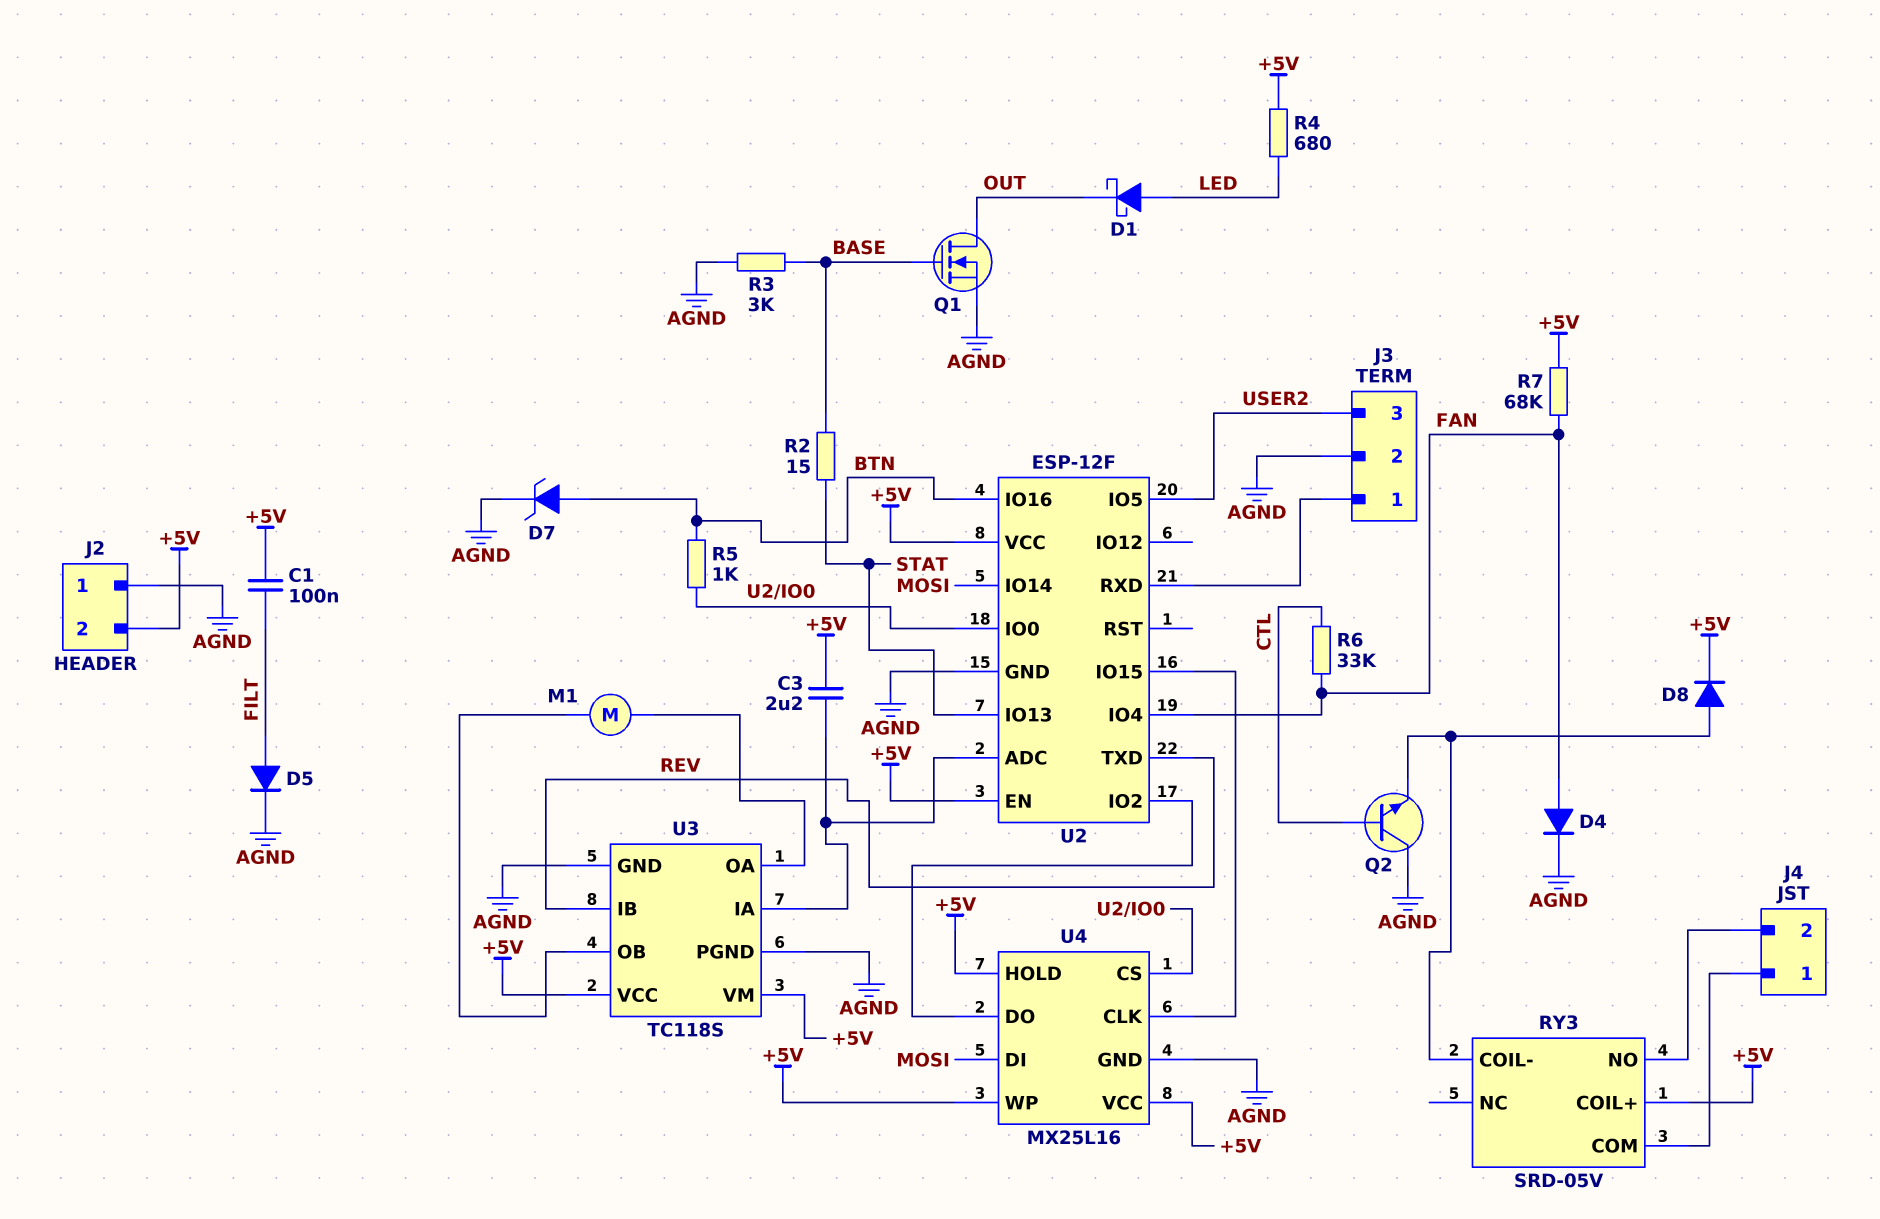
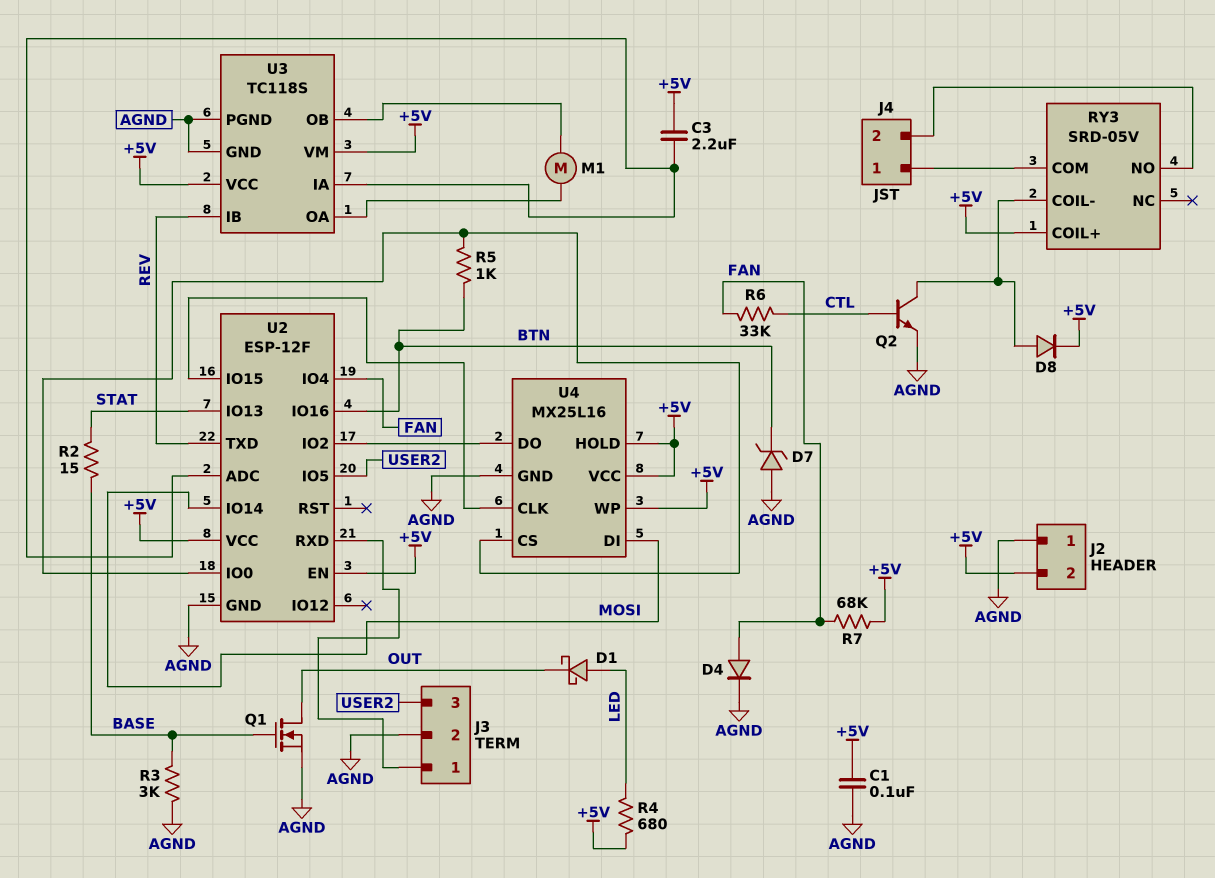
C1: 100nF (+5V, FILT) -> 100nF (+5V, AGND)
D5: diode (A FILT, K AGND) -> none
D7: zener (A BTN, K AGND) -> zener (A AGND, K BTN)
Q2: NPN (B CTL, C AGND, E RY3/COIL-) -> NPN (B CTL, C RY3/COIL-, E AGND)

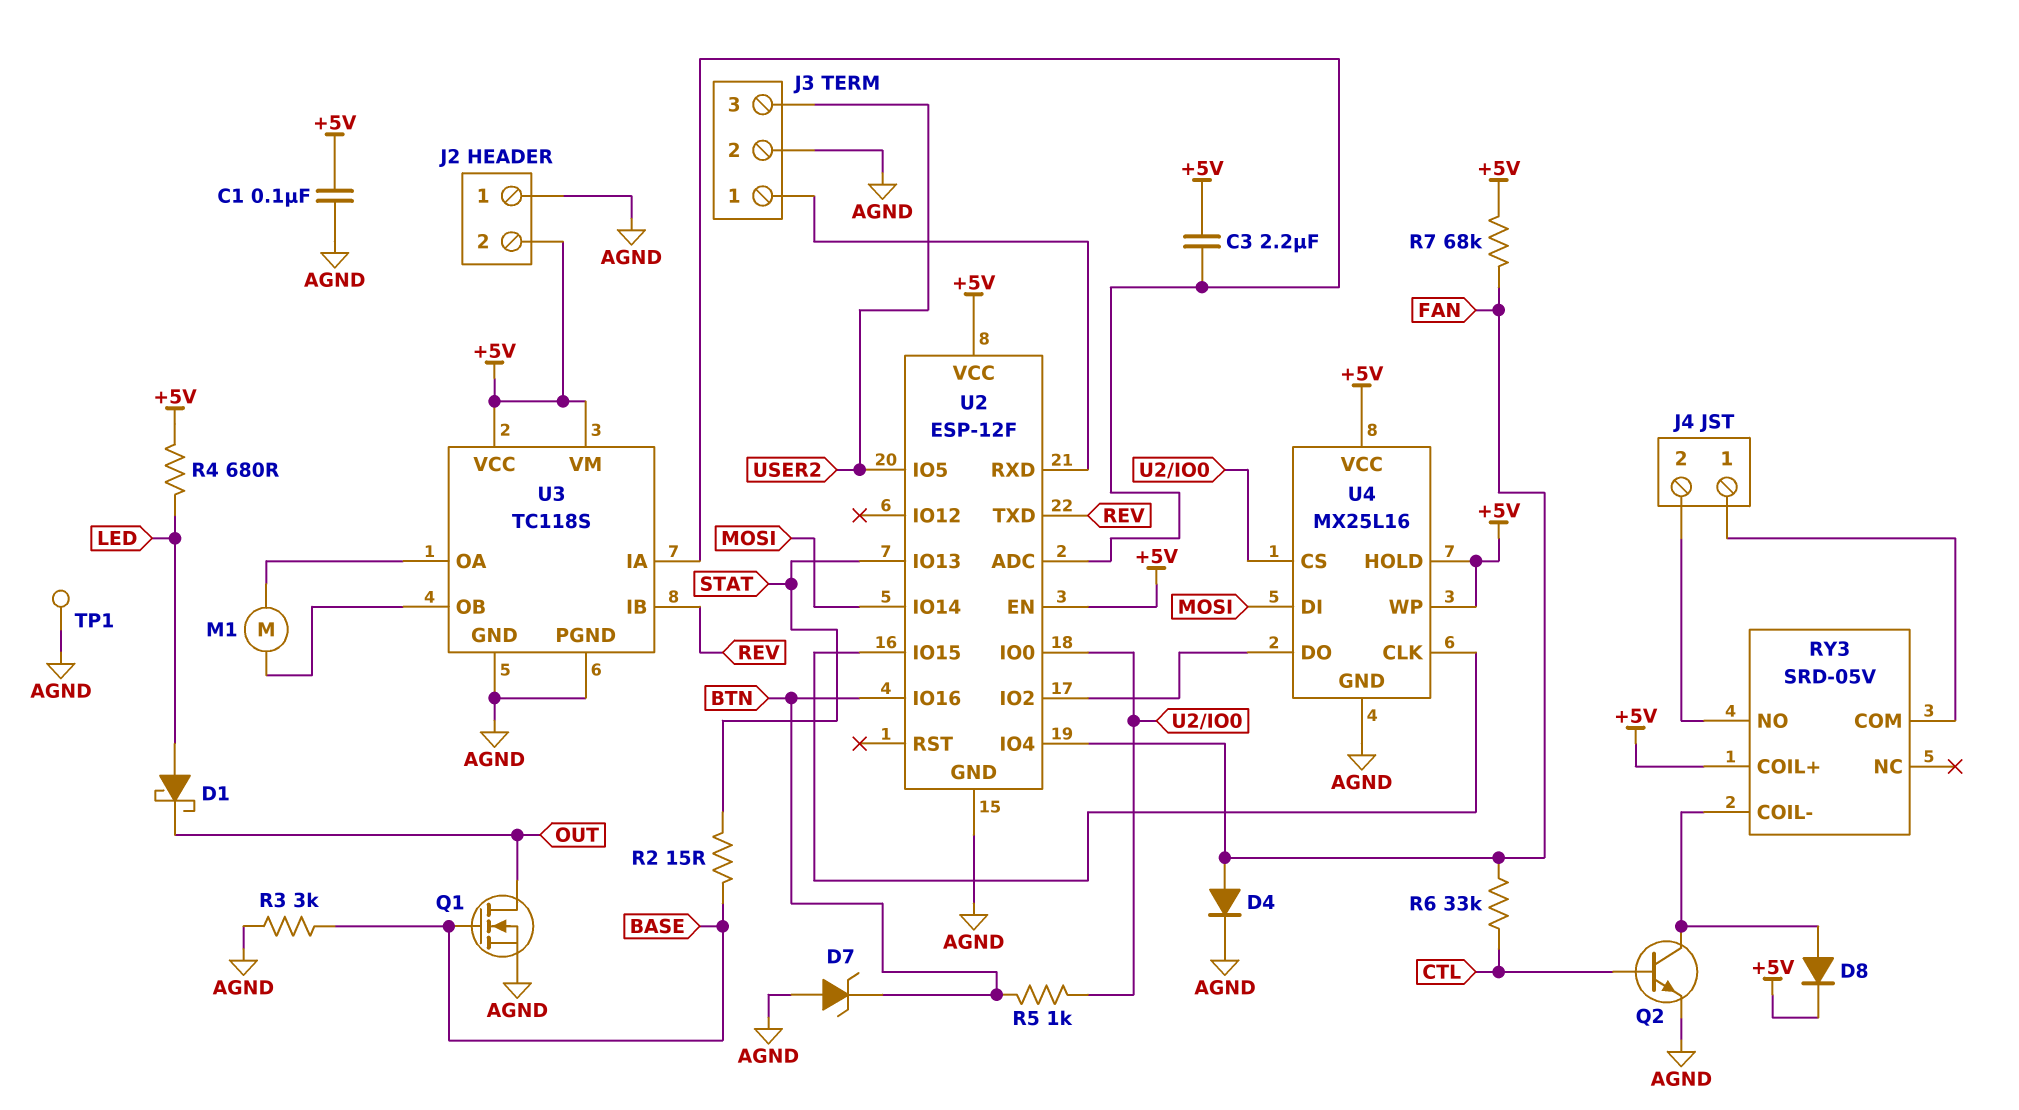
TP1: none -> test point (AGND)

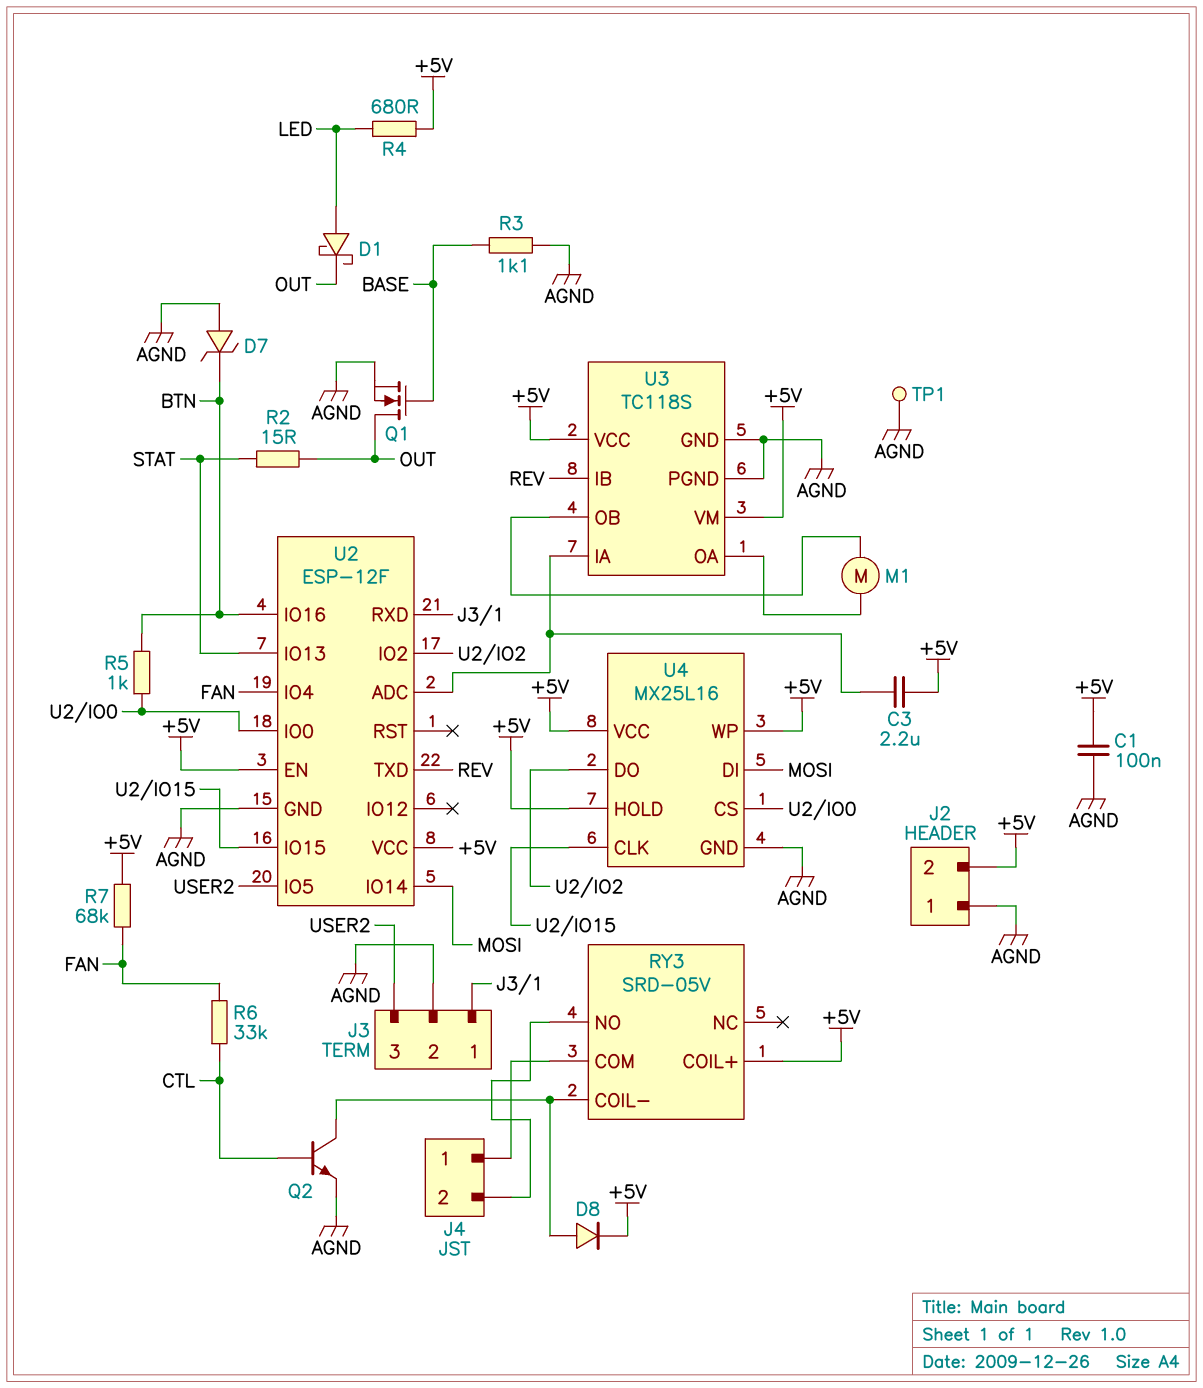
D4: diode (A FAN, K AGND) -> none
R2: 15 (BASE, STAT) -> 15 (OUT, STAT)
R3: 3k (AGND, BASE) -> 1.1k (AGND, BASE)

